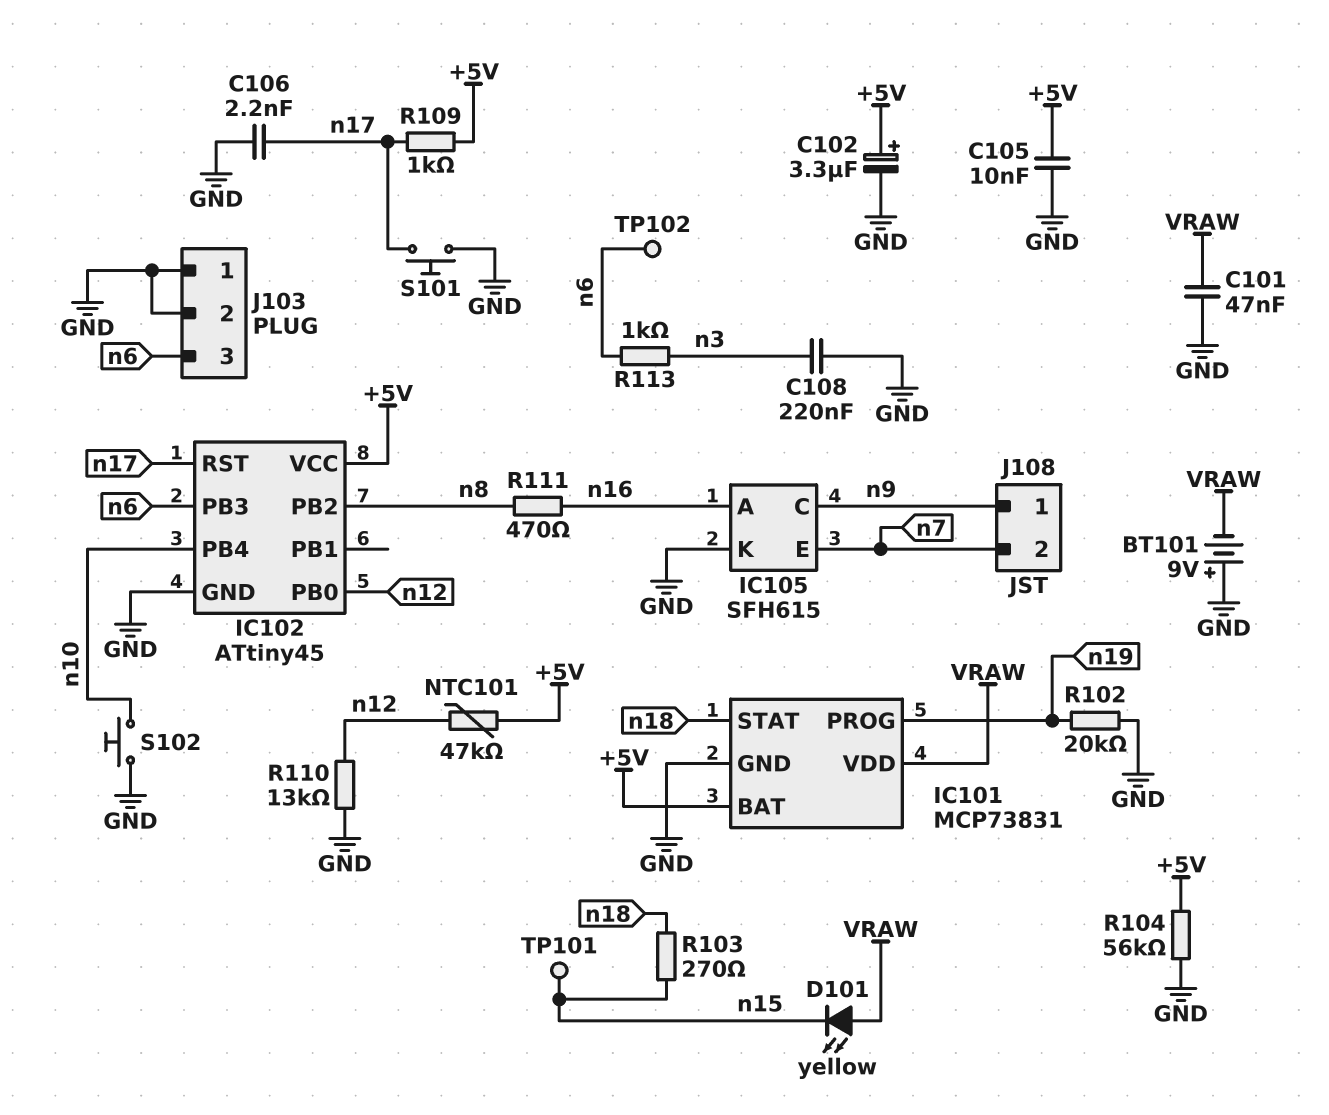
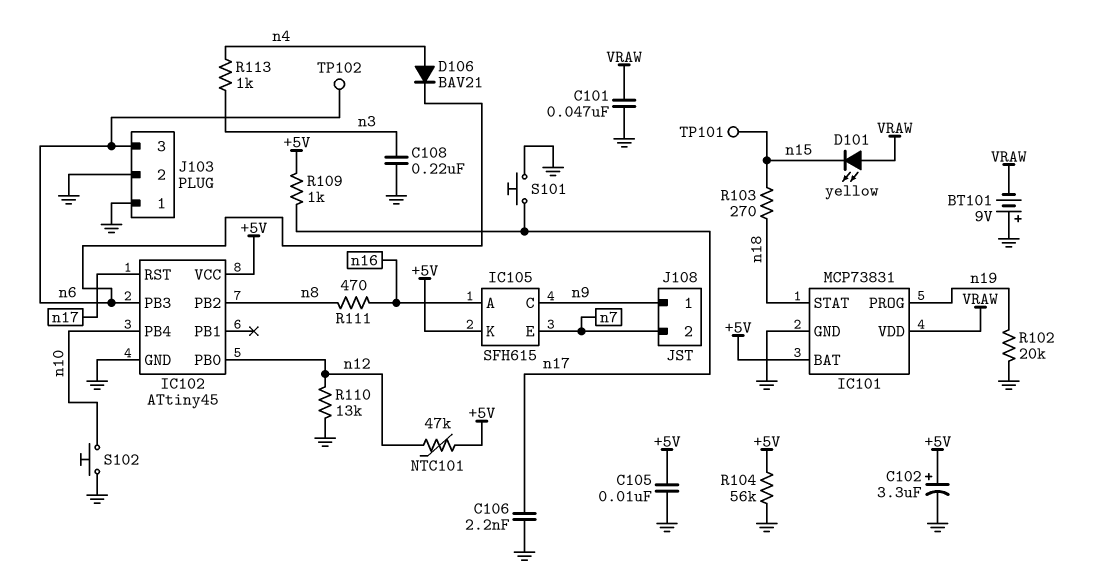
D106: none -> diode BAV21 (A n4, K n6)
IC105 pin K: GND -> +5V
R113: 1k (n3, n6) -> 1k (n3, n4)

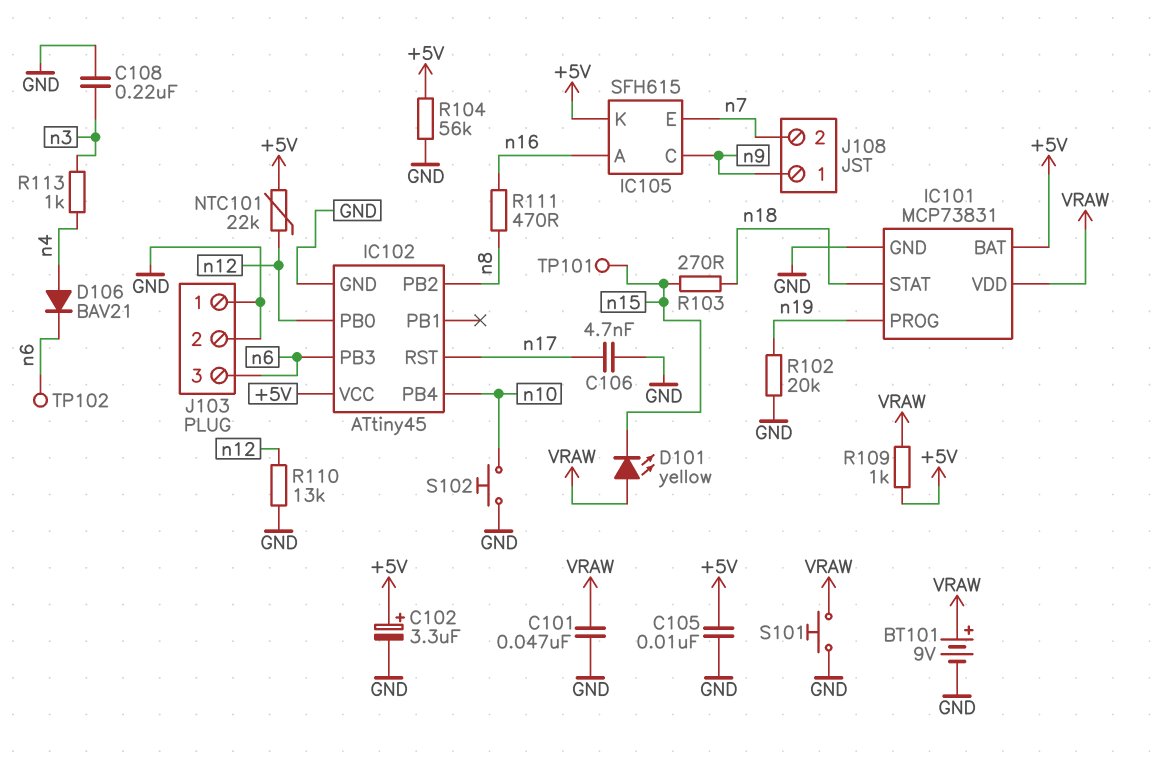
BT101: 9V (plus GND, minus VRAW) -> 9V (plus VRAW, minus GND)
C106: 2.2nF (GND, n17) -> 4.7nF (GND, n17)
NTC101: 47k (+5V, n12) -> 22k (+5V, n12)
R109: 1k (+5V, n17) -> 1k (+5V, VRAW)
S101: button (GND, n17) -> button (GND, VRAW)

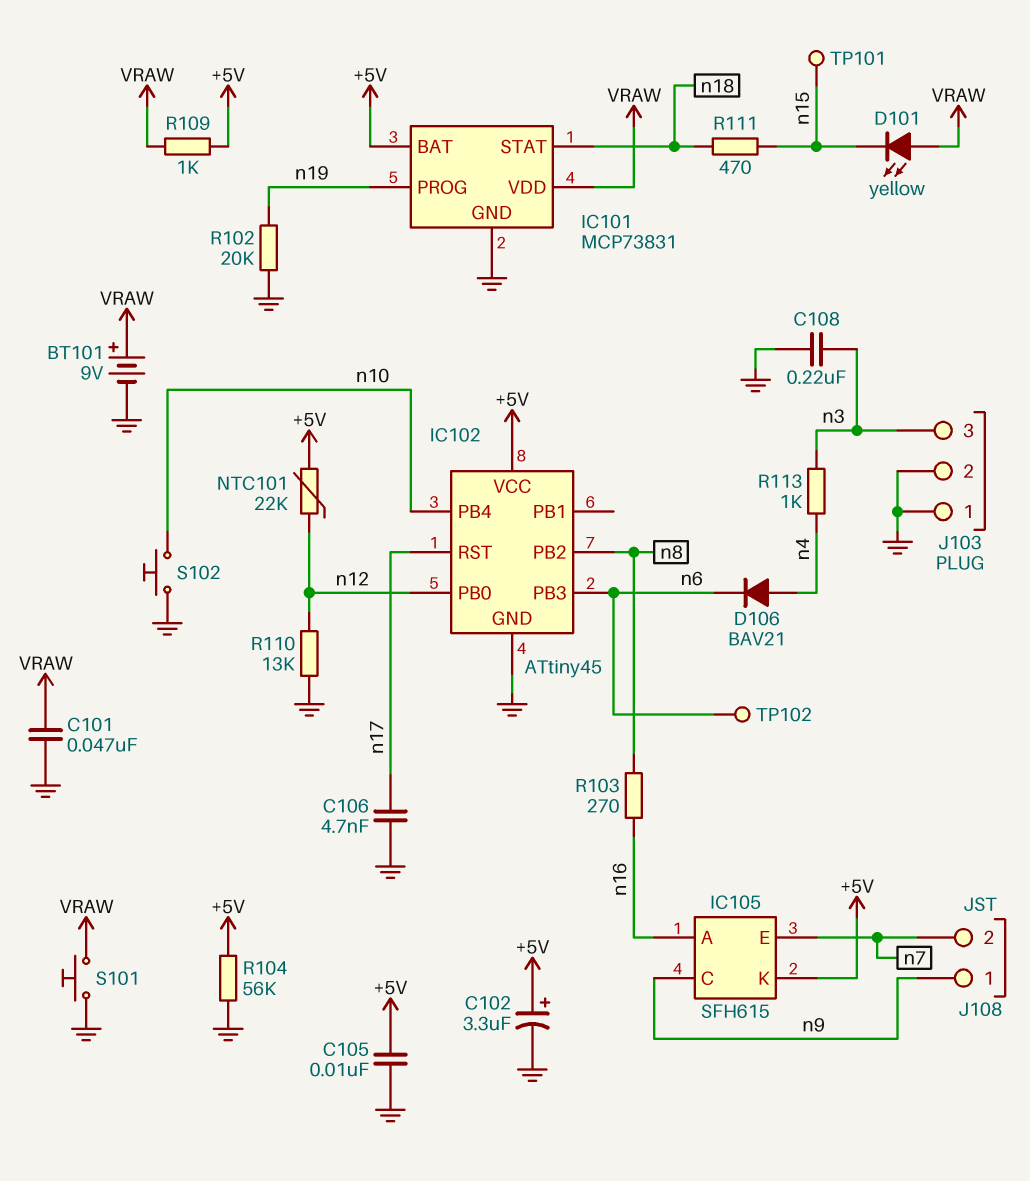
J103 pin 3: n6 -> n3
R103: 270 (n15, n18) -> 270 (n8, n16)
R111: 470 (n8, n16) -> 470 (n15, n18)

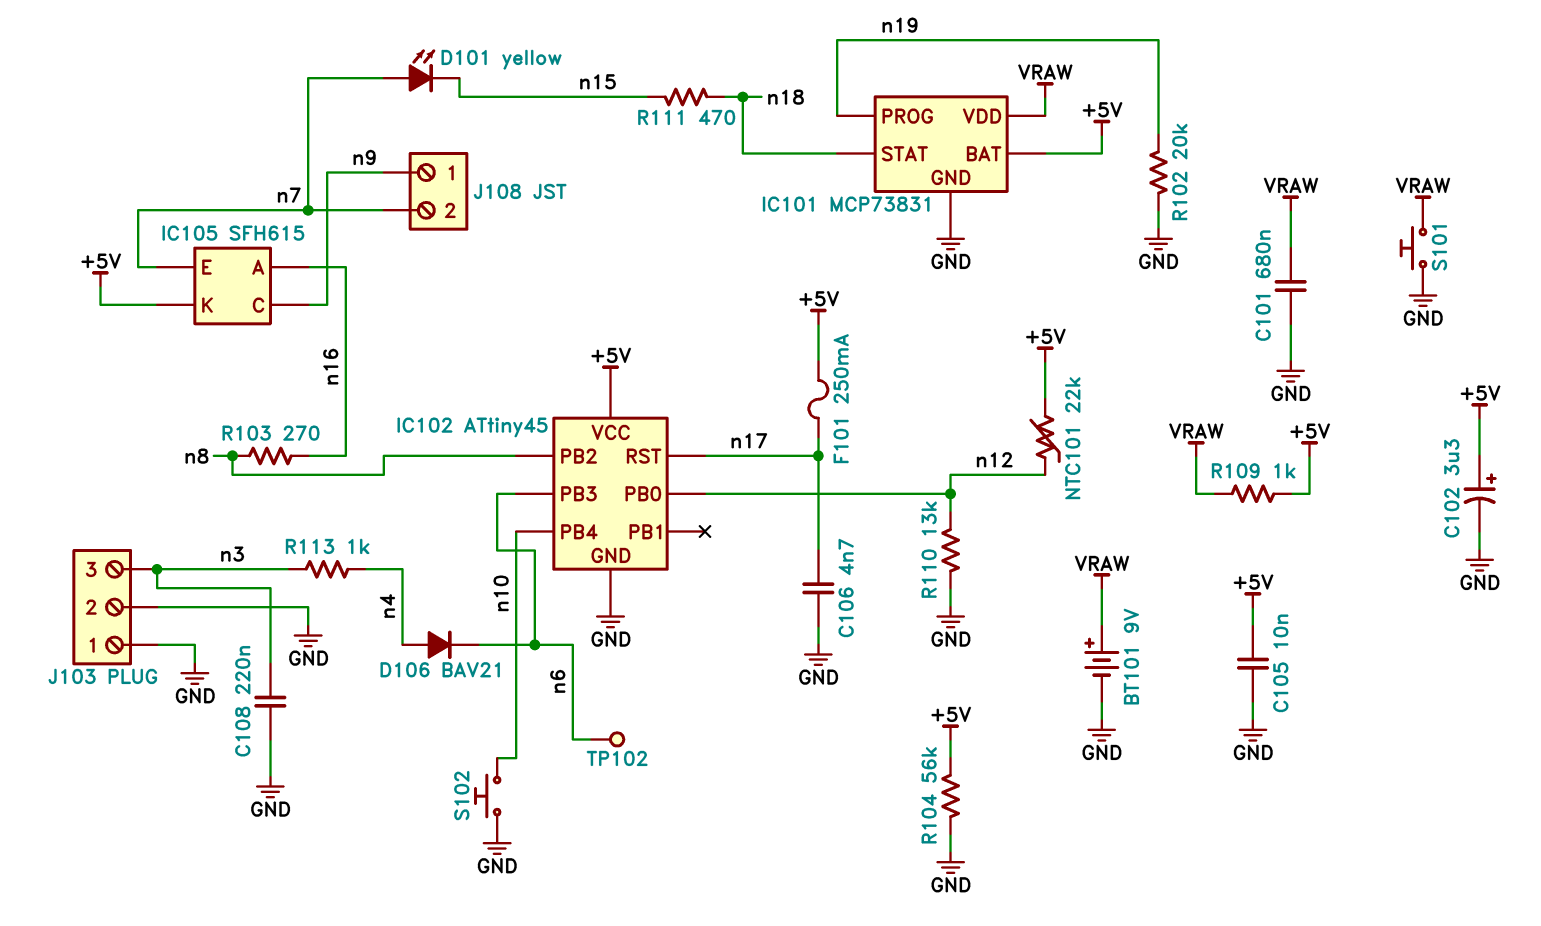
C101: 47nF (GND, VRAW) -> 680nF (GND, VRAW)
D101: LED yellow (A VRAW, K n15) -> LED yellow (A n7, K n15)
F101: none -> 250mA (+5V, n17)
TP101: test point (n15) -> none

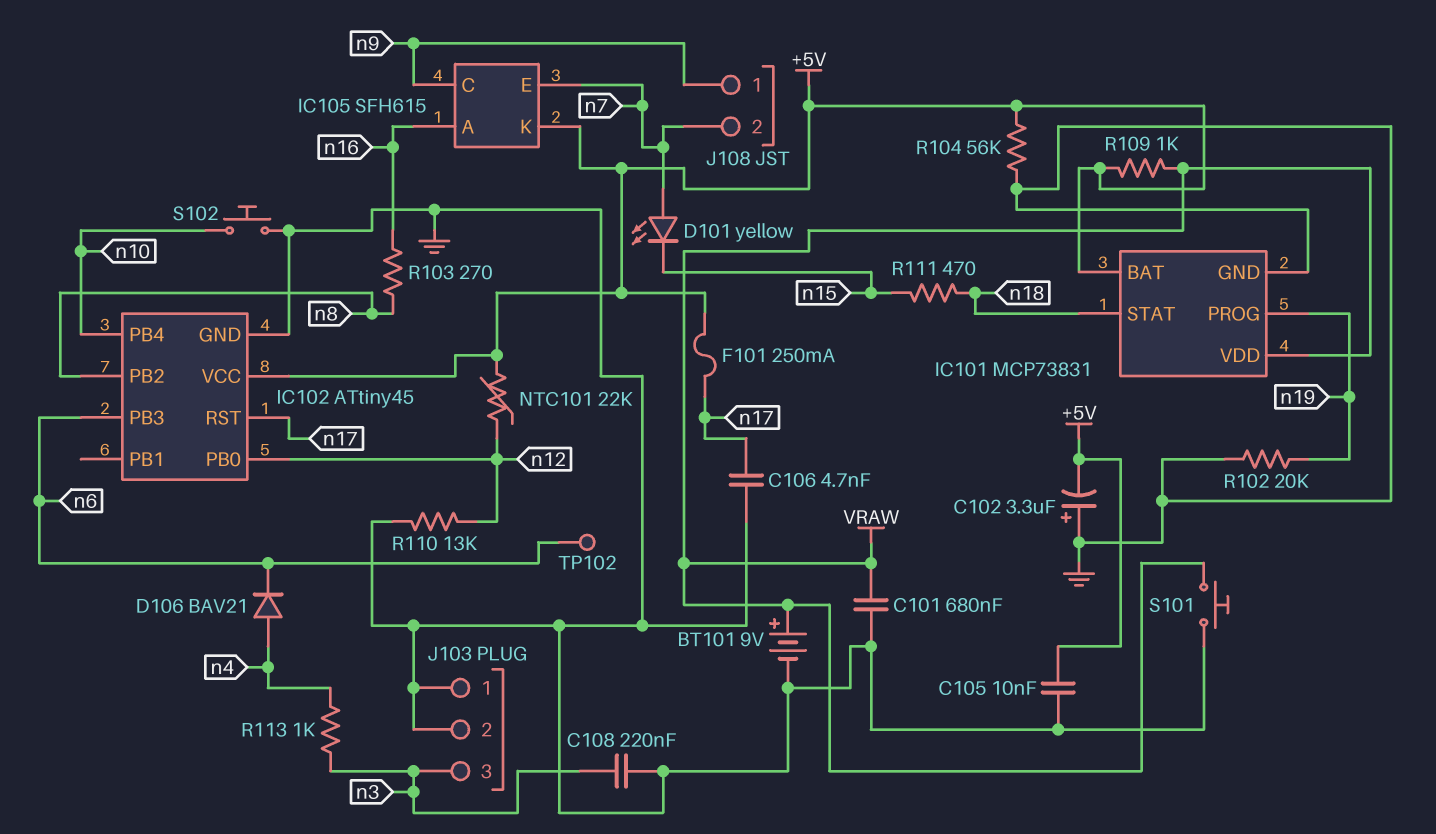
C102: 3.3uF (plus +5V, minus GND) -> 3.3uF (plus GND, minus +5V)

